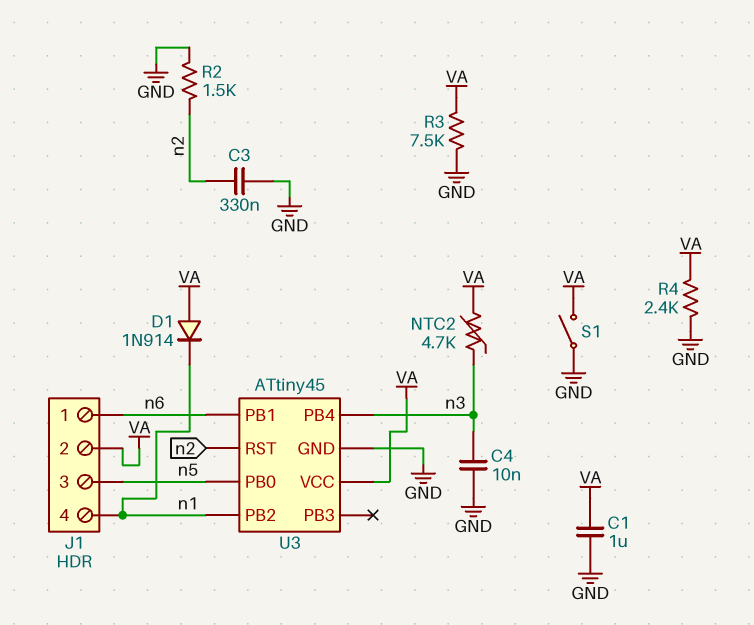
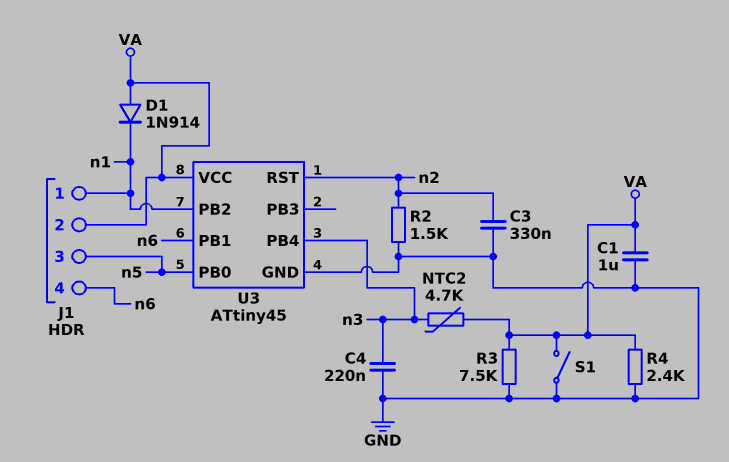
C4: 10nF (GND, n3) -> 220nF (GND, n3)
J1 pin 1: n6 -> n1
J1 pin 4: n1 -> n6

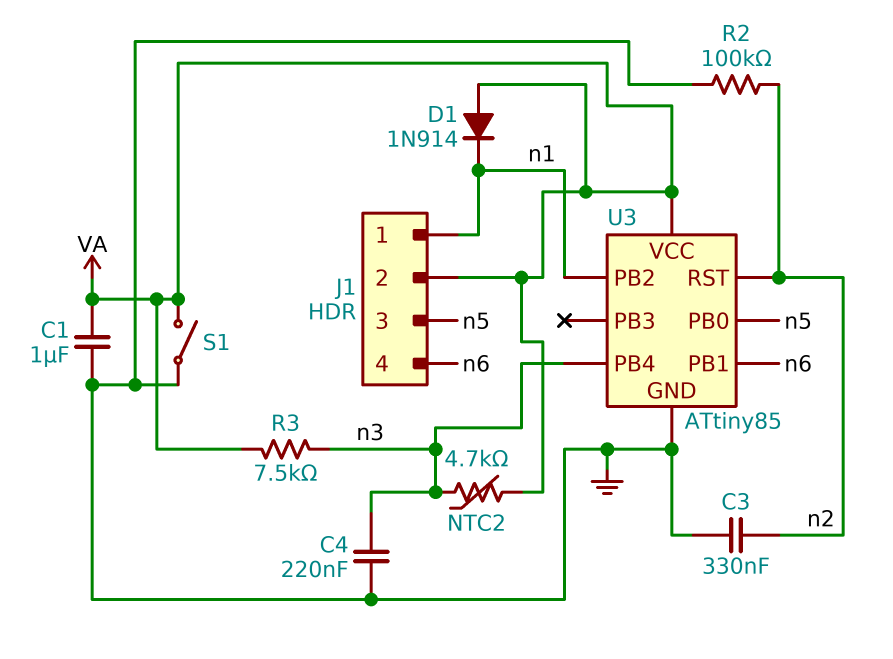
R2: 1.5k (GND, n2) -> 100k (GND, n2)
R3: 7.5k (GND, VA) -> 7.5k (VA, n3)
R4: 2.4k (GND, VA) -> none
U3: ATtiny45 -> ATtiny85

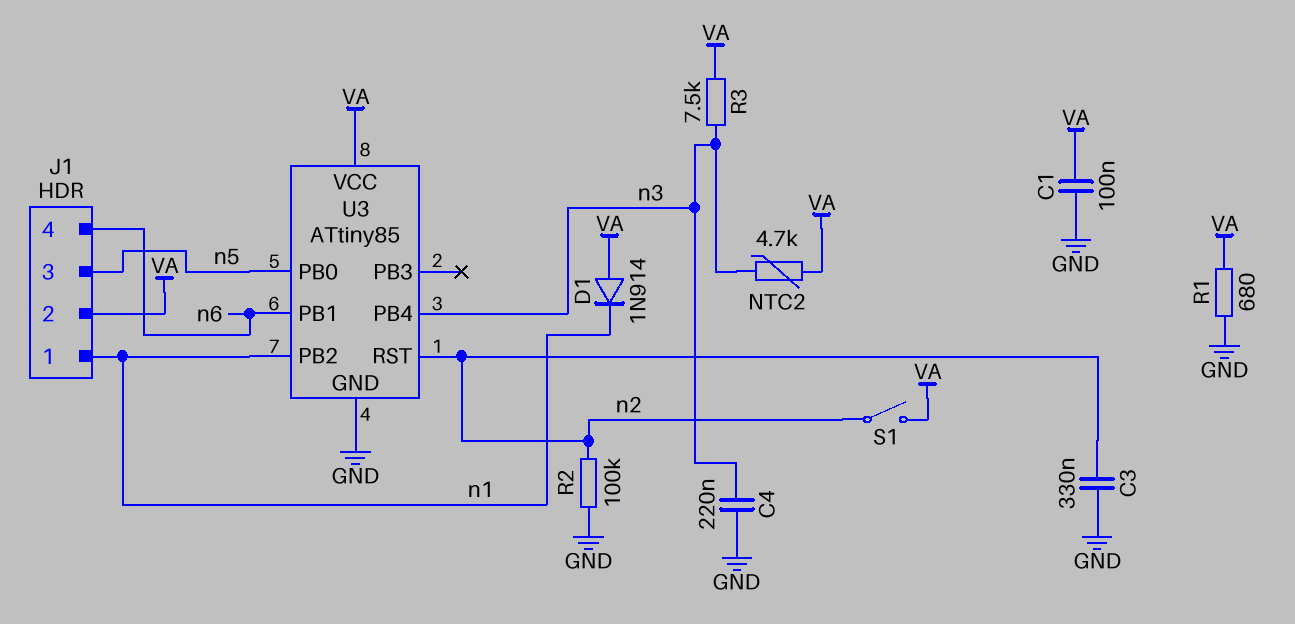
C1: 1uF (GND, VA) -> 100nF (GND, VA)
R1: none -> 680 (GND, VA)
S1: switch (GND, VA) -> switch (VA, n2)

